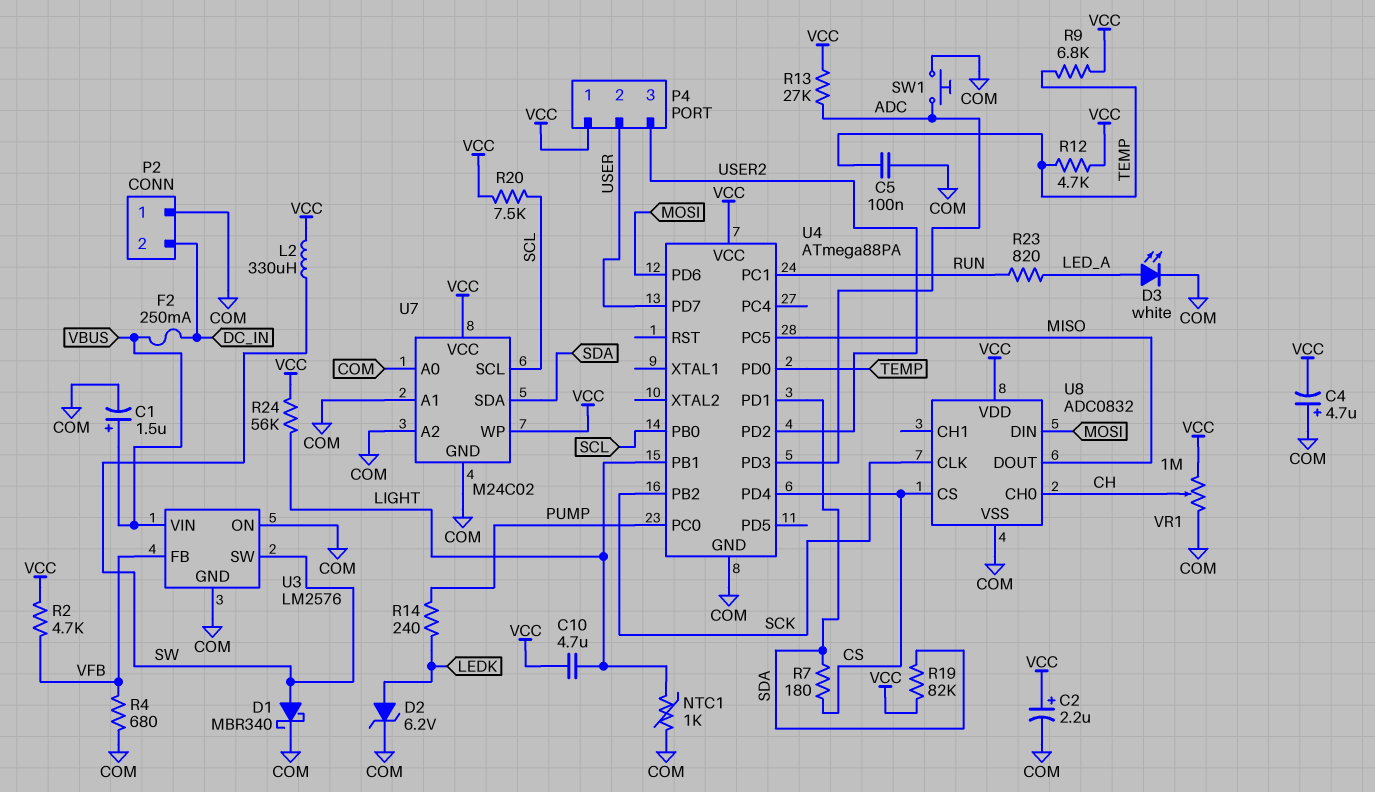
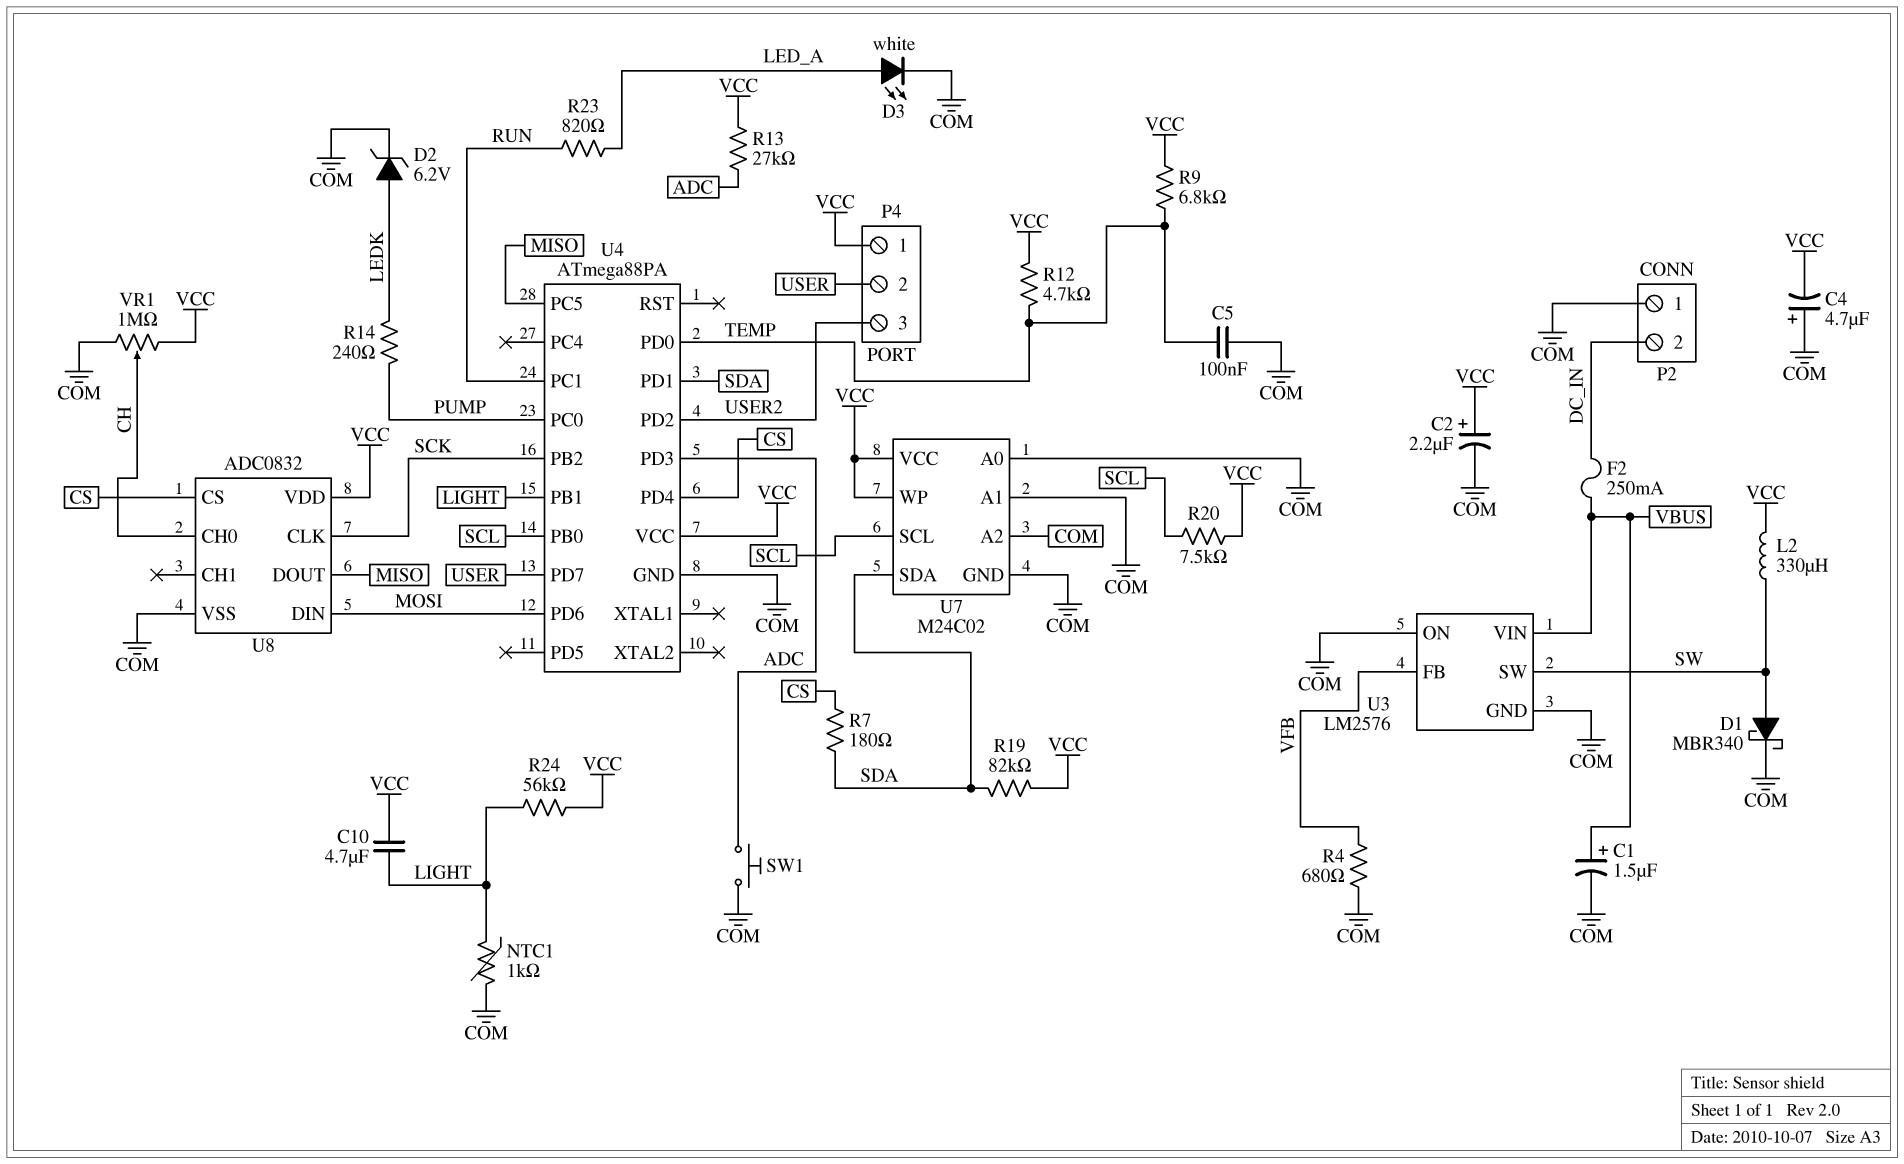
R2: 4.7k (VCC, VFB) -> none

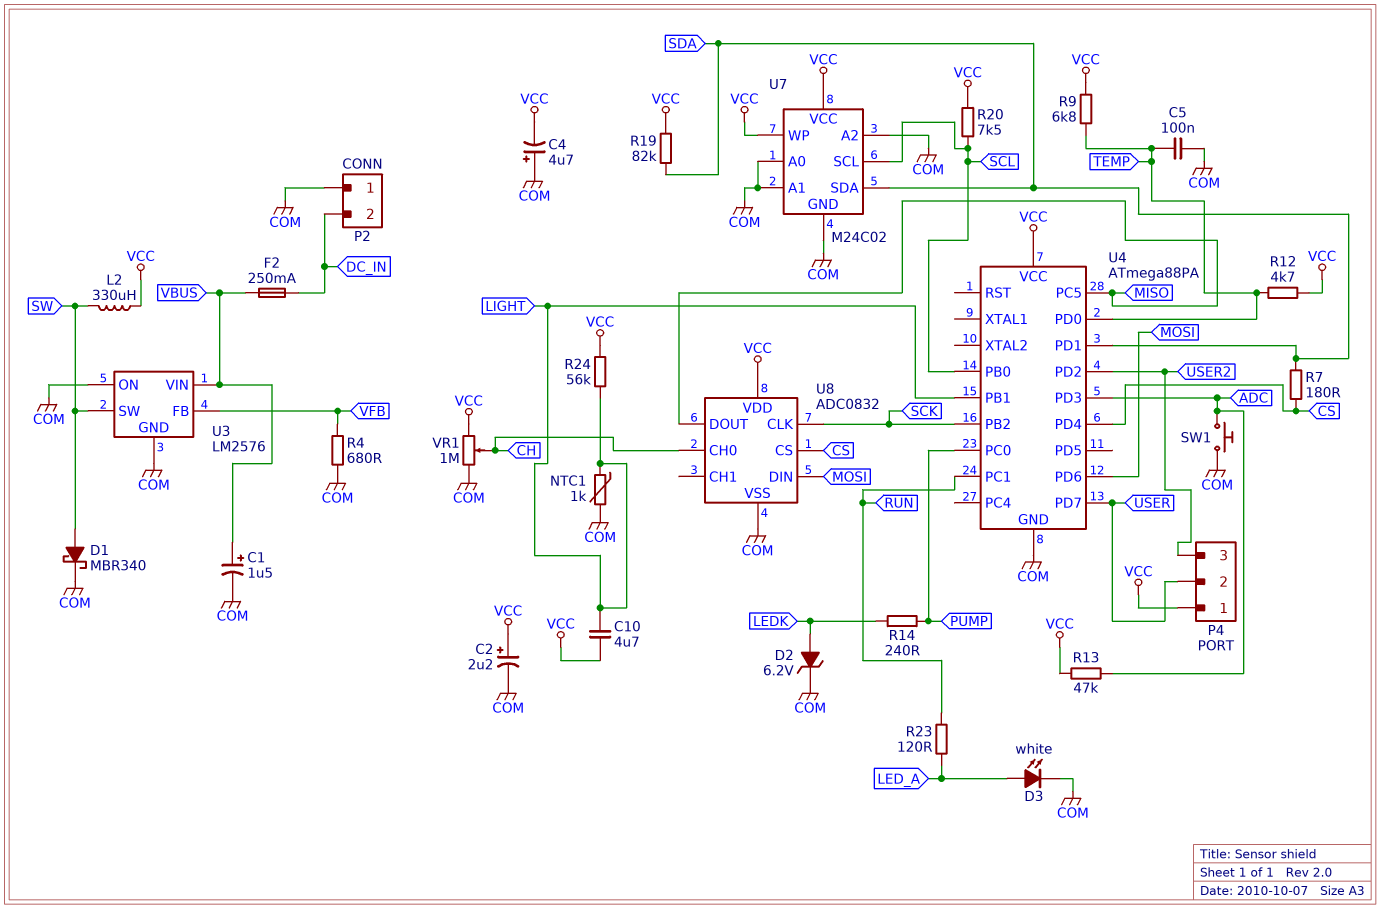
R13: 27k (ADC, VCC) -> 47k (ADC, VCC)
R23: 820 (LED_A, RUN) -> 120 (LED_A, RUN)

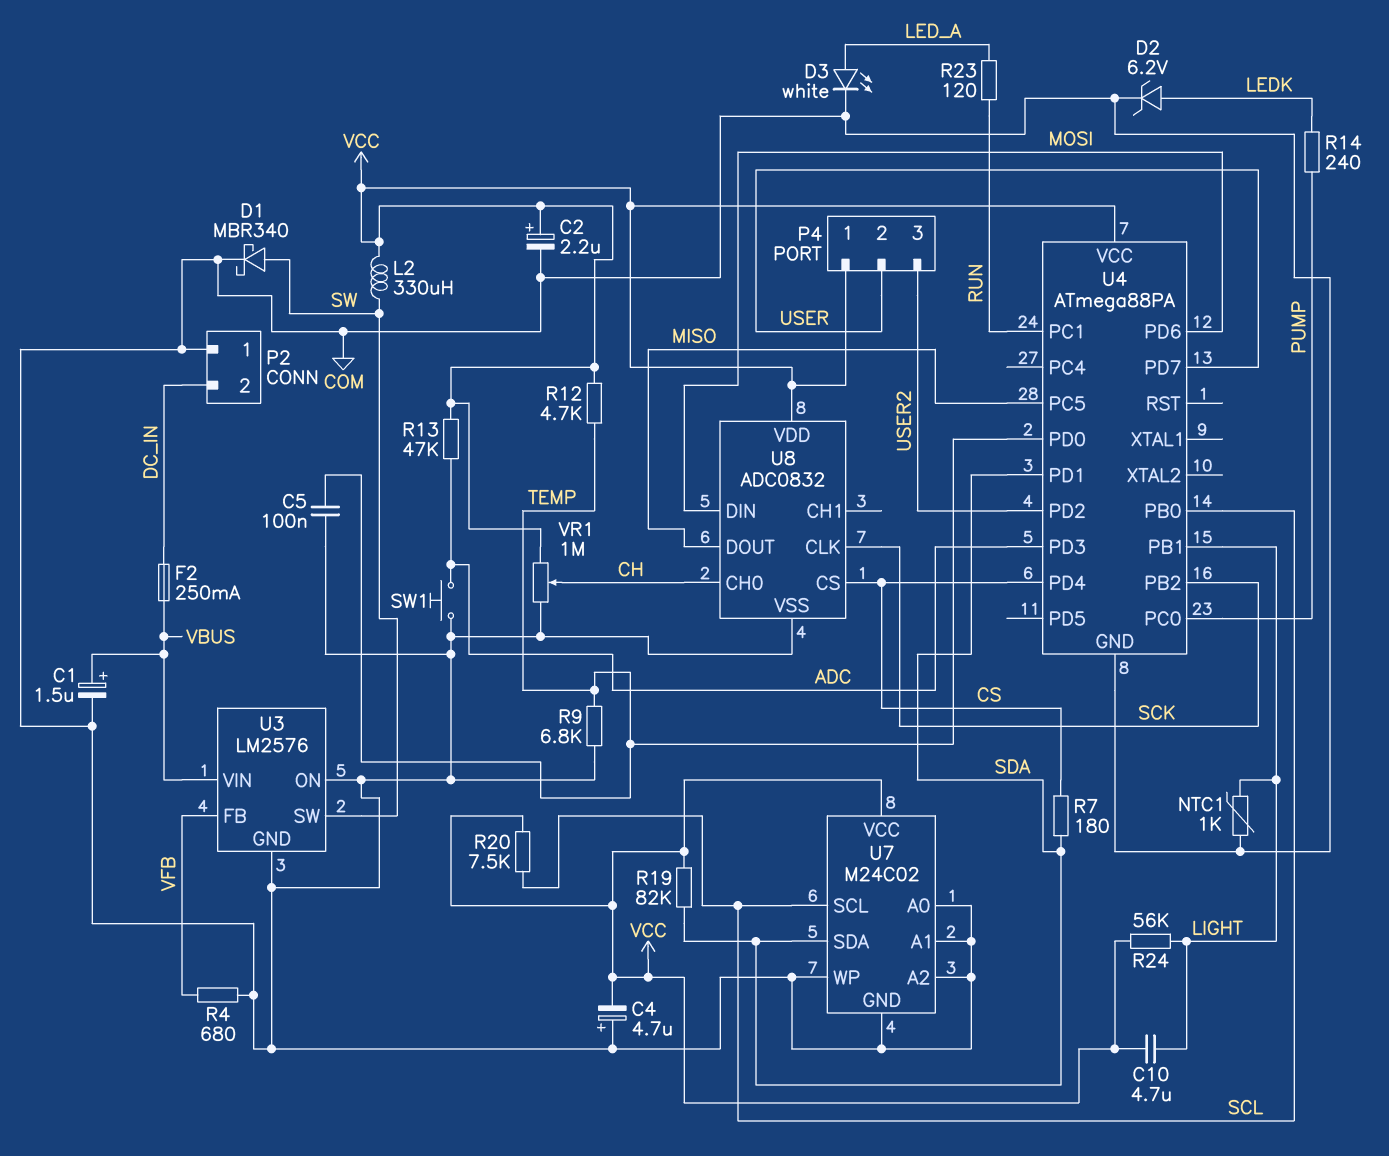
R9: 6.8k (TEMP, VCC) -> 6.8k (COM, TEMP)
U7 pin WP: VCC -> COM

